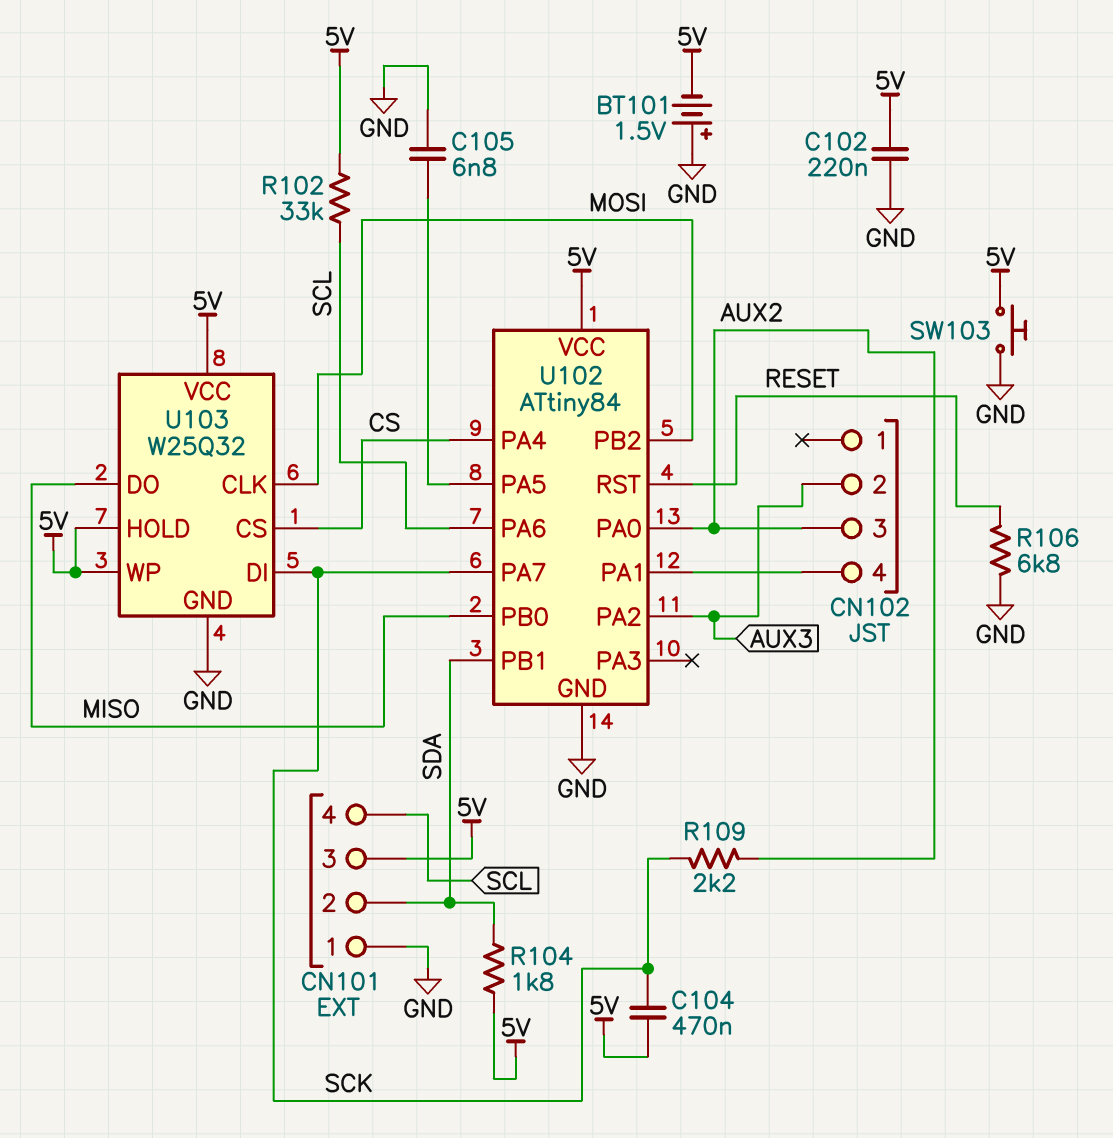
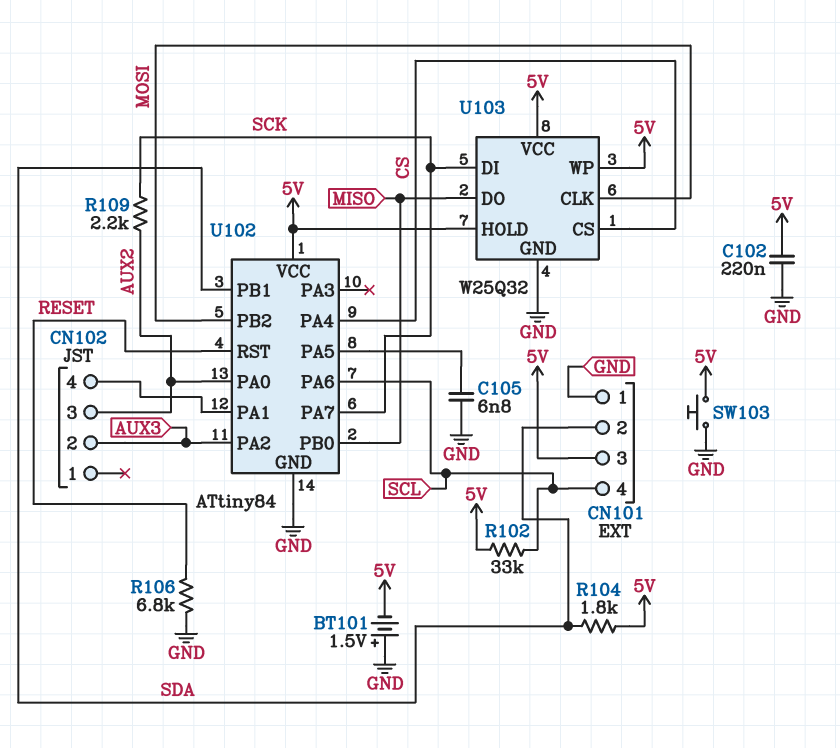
C104: 470nF (5V, SCK) -> none

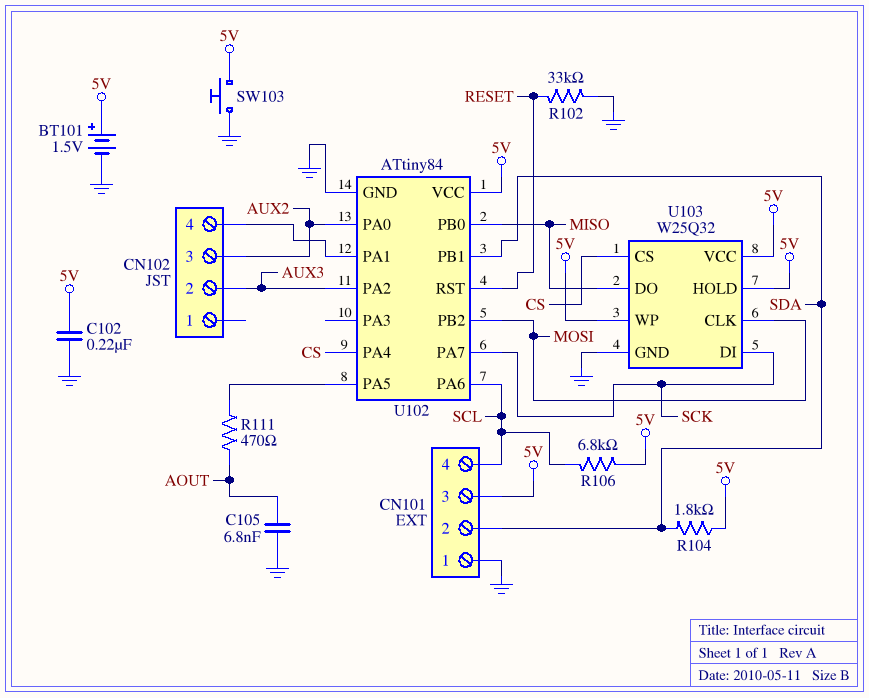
BT101: 1.5V (plus GND, minus 5V) -> 1.5V (plus 5V, minus GND)
C105: 6.8nF (GND, U102/PA5) -> 6.8nF (AOUT, GND)
R102: 33k (5V, SCL) -> 33k (GND, RESET)
R106: 6.8k (GND, RESET) -> 6.8k (5V, SCL)
R109: 2.2k (AUX2, SCK) -> none
R111: none -> 470 (AOUT, U102/PA5)

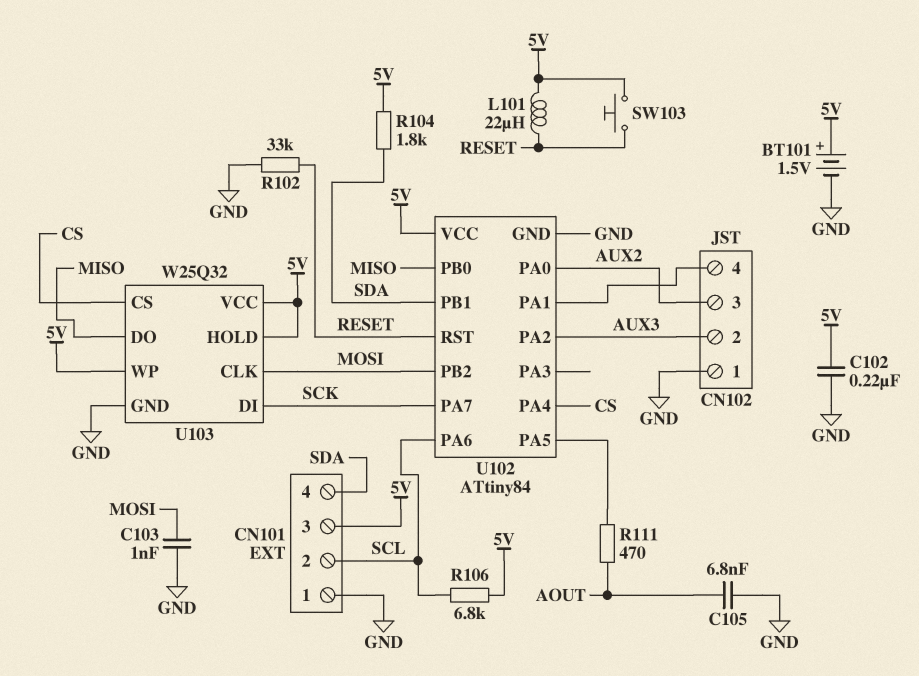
C103: none -> 1nF (GND, MOSI)
CN101 pin 2: SDA -> SCL
CN101 pin 4: SCL -> SDA
CN102 pin 1: none -> GND
L101: none -> 22uH (5V, RESET)
SW103: button (5V, GND) -> button (5V, RESET)

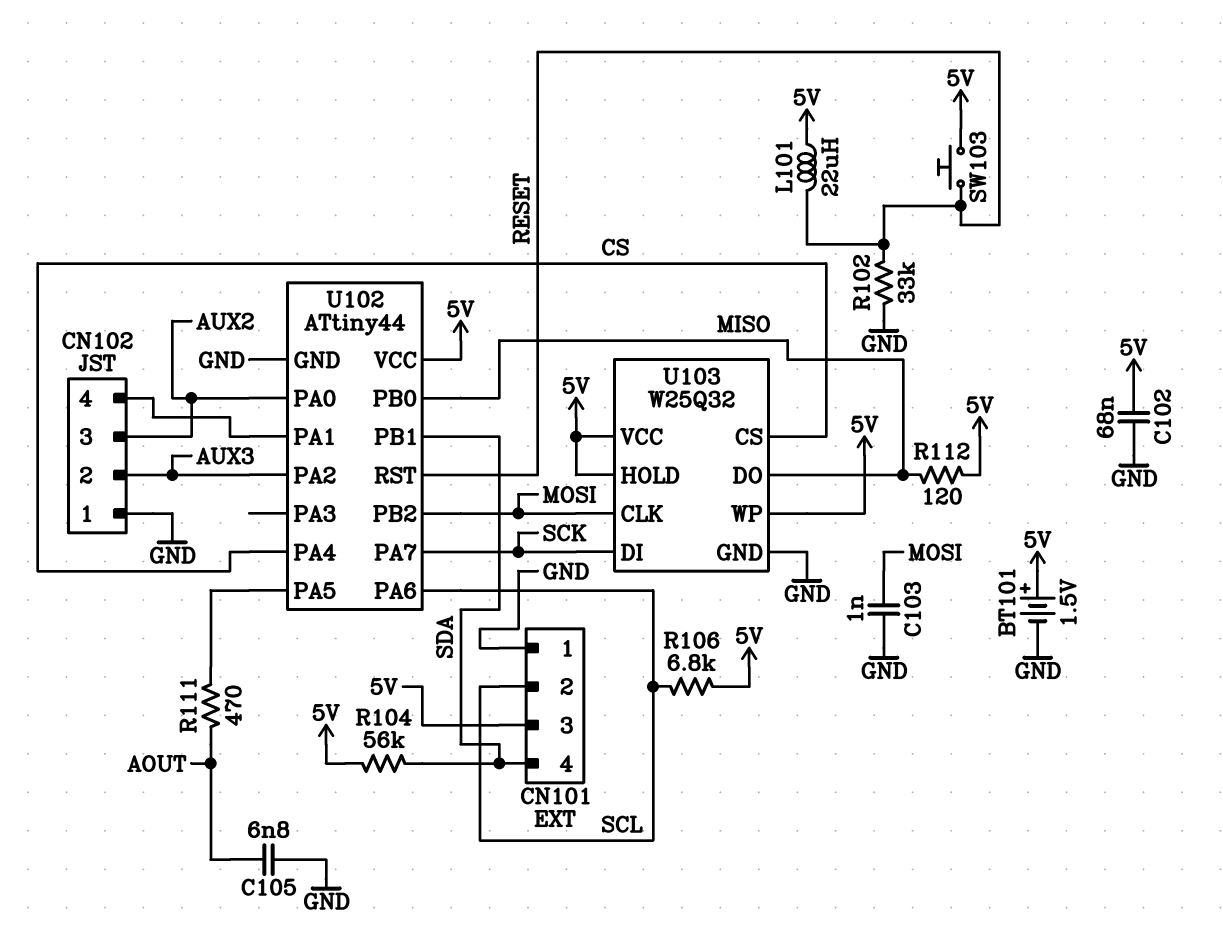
C102: 220nF (5V, GND) -> 68nF (5V, GND)
R104: 1.8k (5V, SDA) -> 56k (5V, SDA)
R112: none -> 120 (5V, MISO)
U102: ATtiny84 -> ATtiny44

